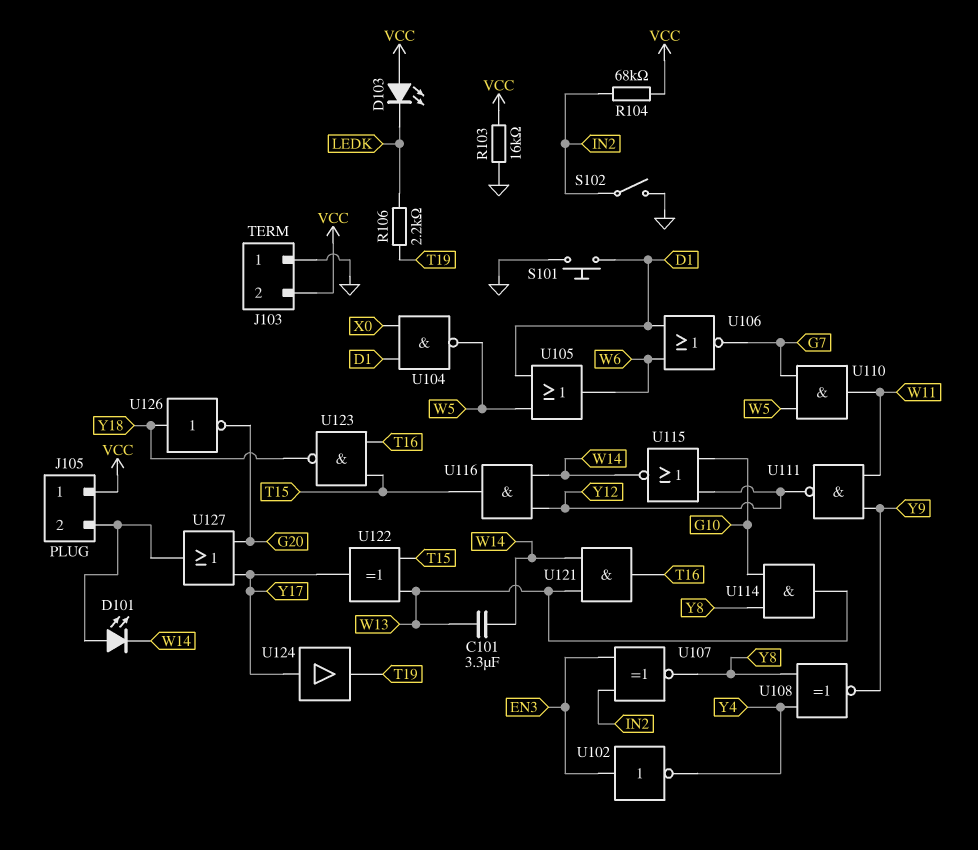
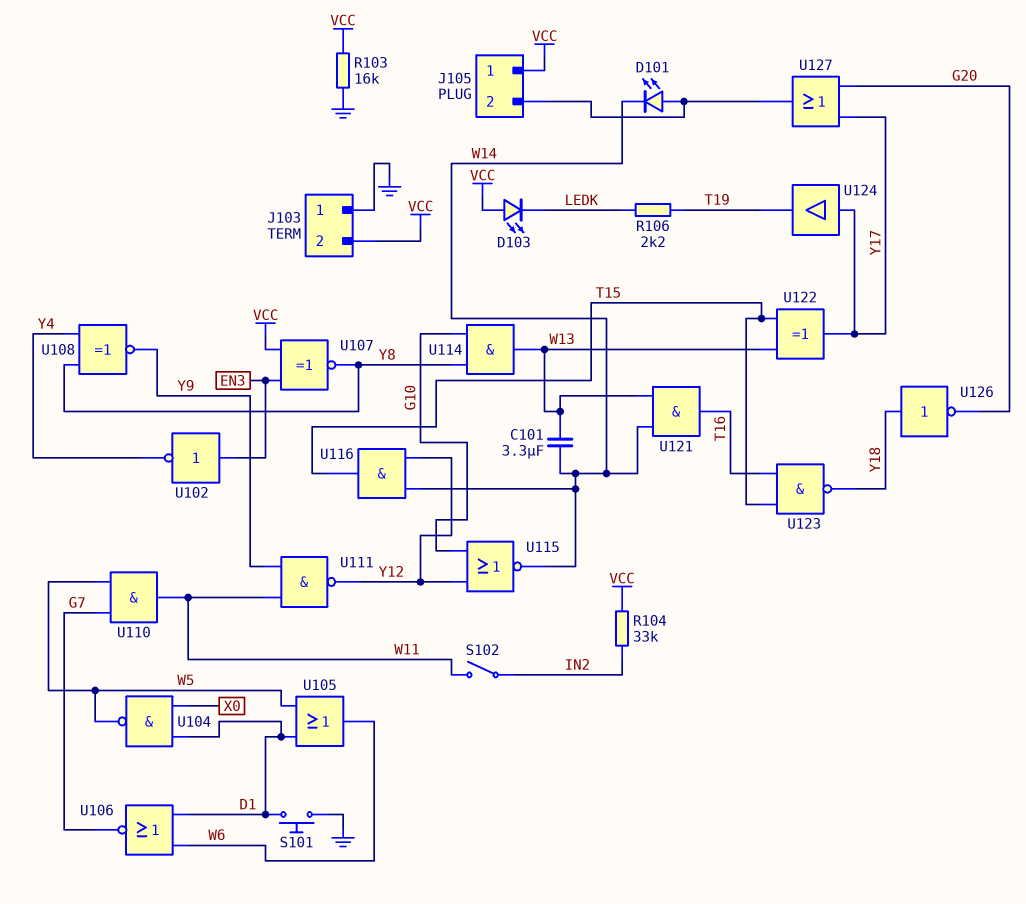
R104: 68k (IN2, VCC) -> 33k (IN2, VCC)
S102: switch (GND, IN2) -> switch (IN2, W11)
U107: XNOR (in EN3, in IN2, out Y8) -> XNOR (in EN3, in VCC, out Y8)

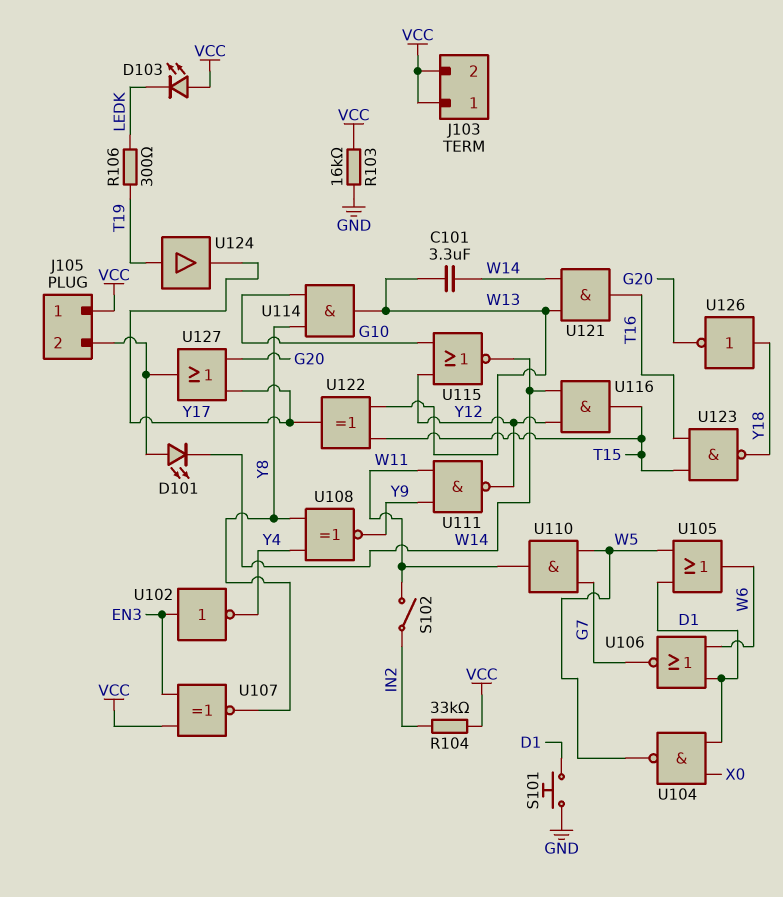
J103 pin 1: GND -> VCC
R106: 2.2k (LEDK, T19) -> 300 (LEDK, T19)
U124: buffer (in Y17, out T19) -> buffer (in T19, out Y17)

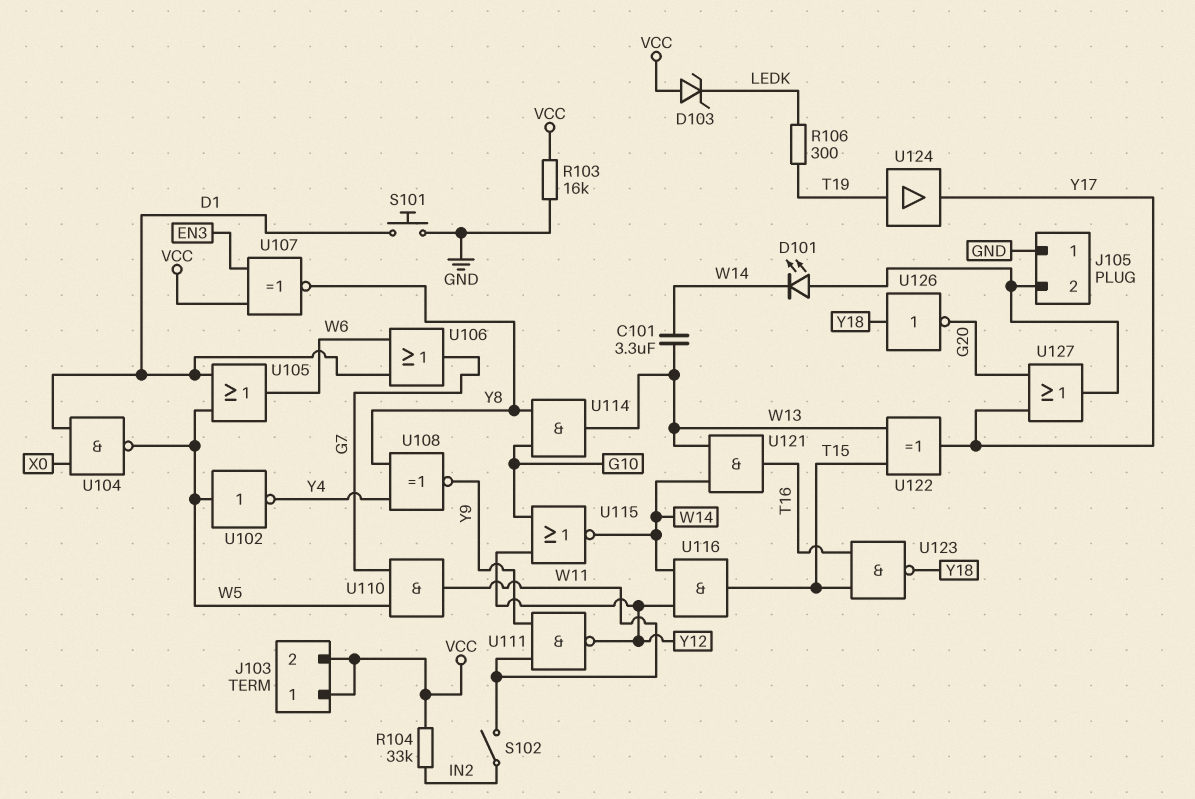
D103: LED (A VCC, K LEDK) -> zener (A VCC, K LEDK)
J105 pin 1: VCC -> GND
U102: NOT (in EN3, out Y4) -> NOT (in W5, out Y4)
U106: NOR (in D1, in W6, out G7) -> OR (in D1, in W6, out G7)

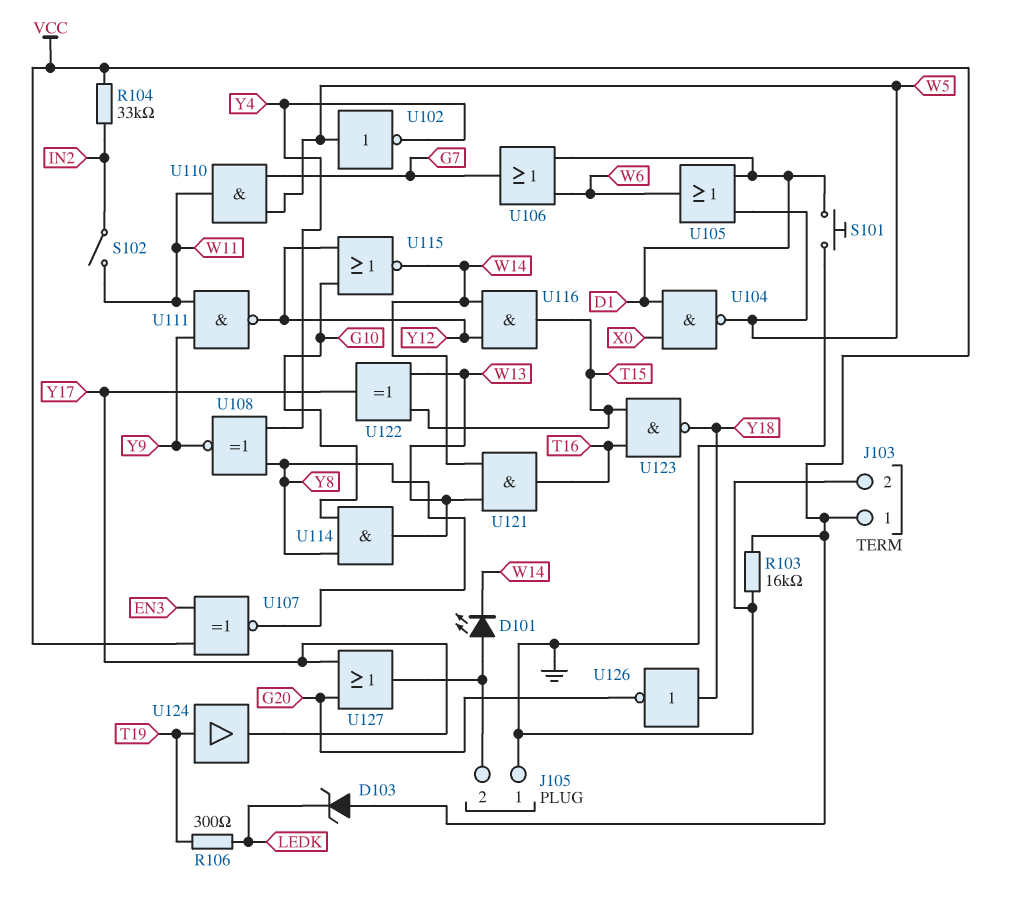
C101: 3.3uF (W13, W14) -> none
J103 pin 2: VCC -> GND

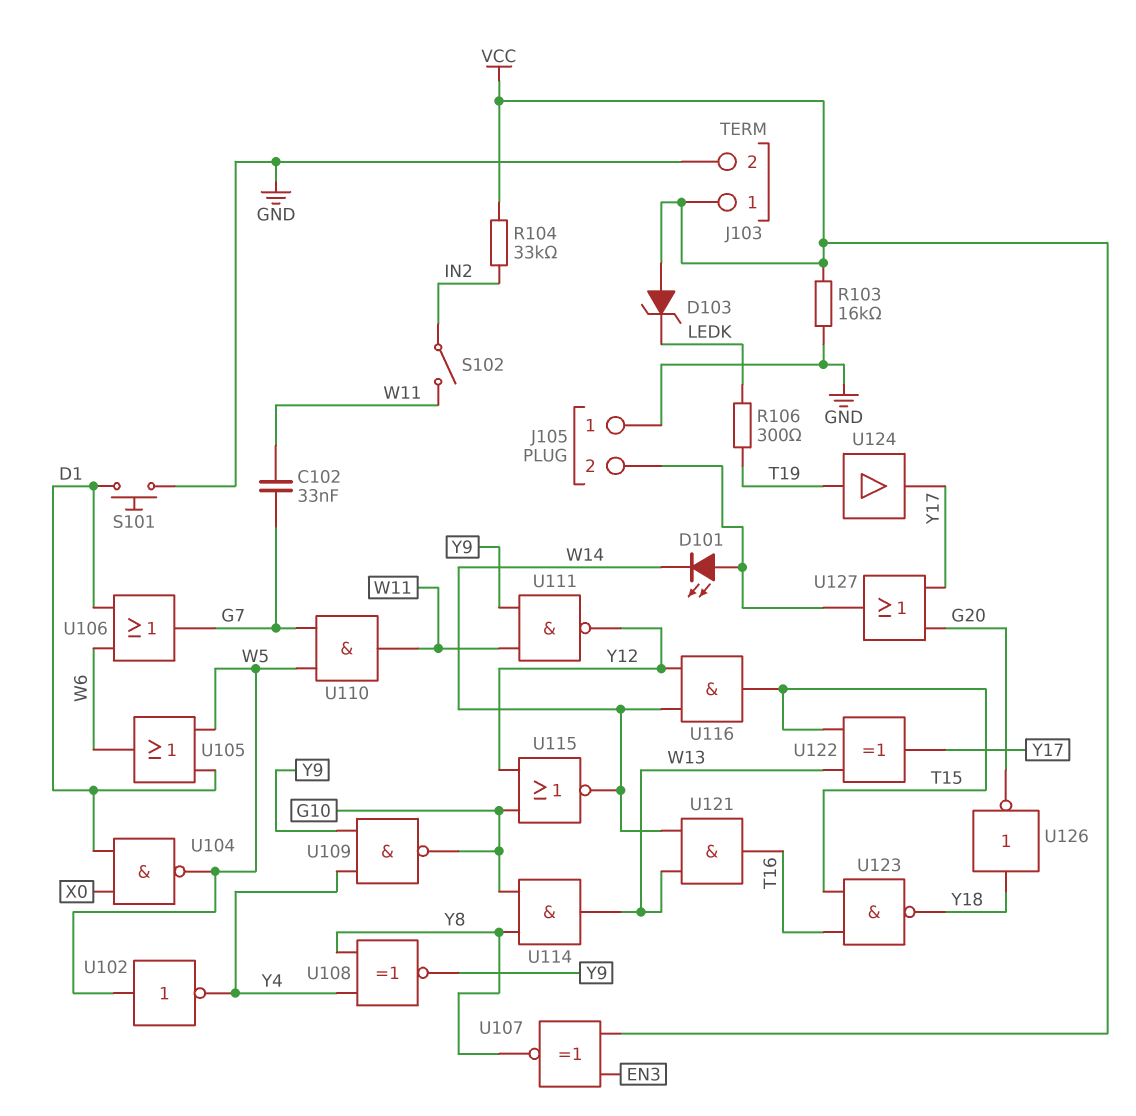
C102: none -> 33nF (G7, W11)
U109: none -> NAND (in Y4, in Y9, out G10)

